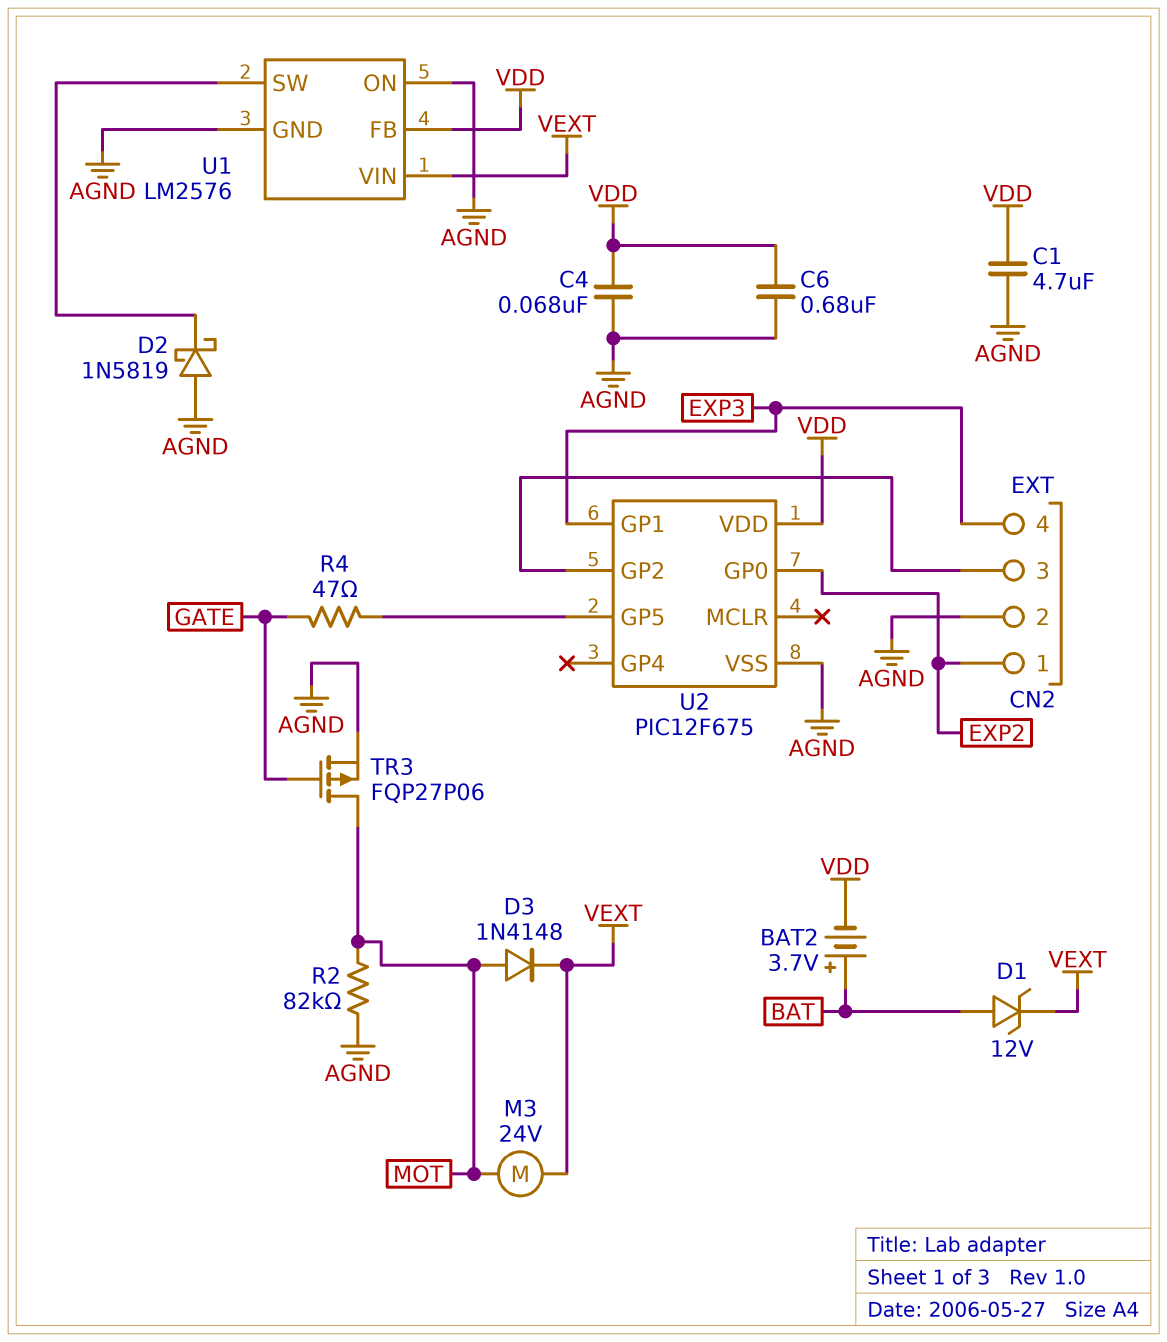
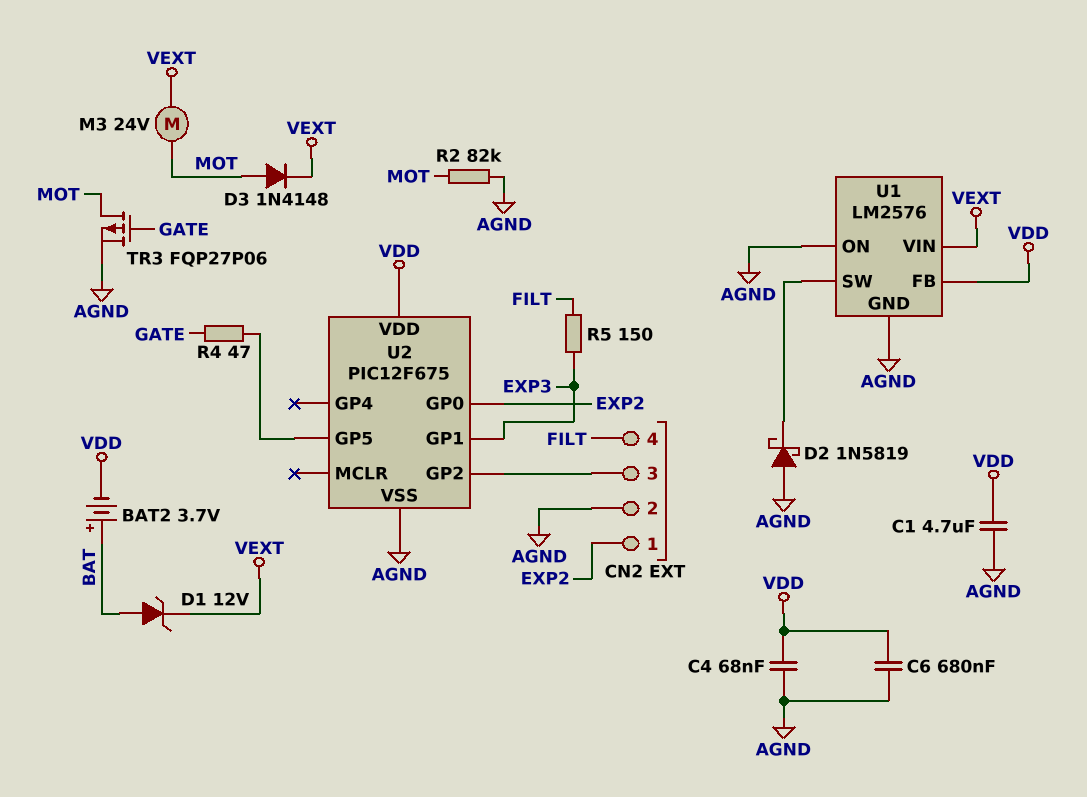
CN2 pin 4: EXP3 -> FILT
R5: none -> 150 (EXP3, FILT)

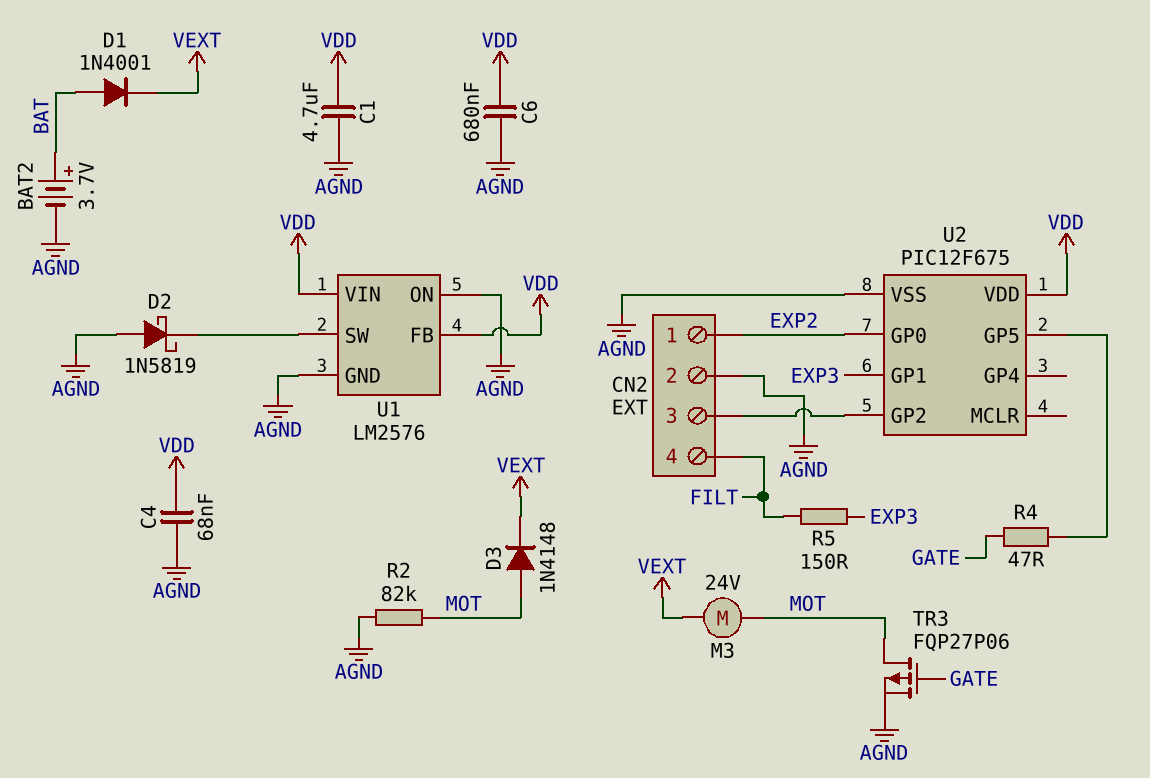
BAT2: 3.7V (plus BAT, minus VDD) -> 3.7V (plus BAT, minus AGND)
D1: zener 12V (A BAT, K VEXT) -> diode 1N4001 (A BAT, K VEXT)
U1 pin VIN: VEXT -> VDD

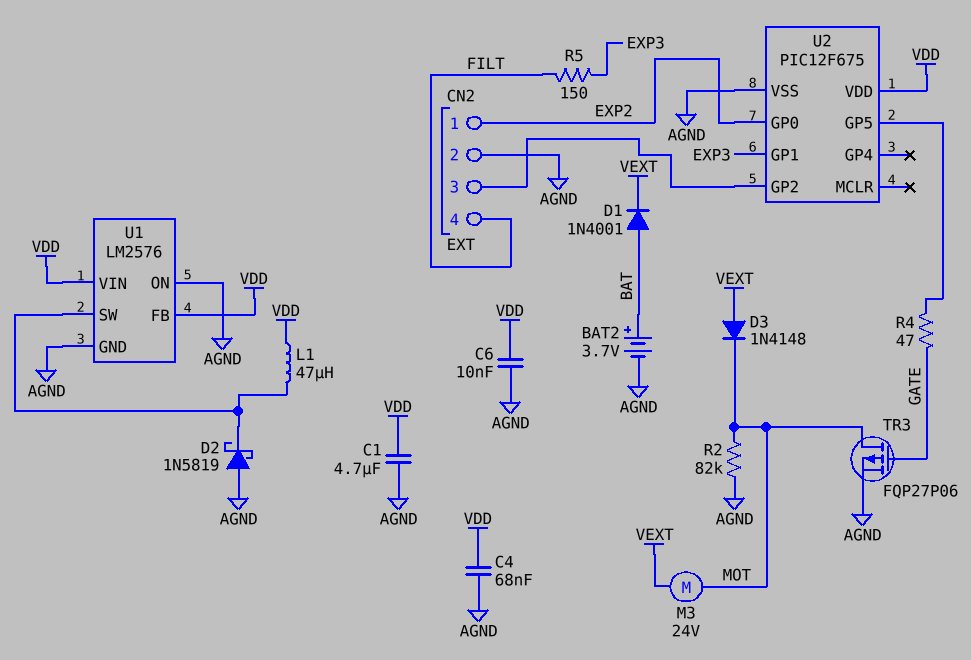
C6: 680nF (AGND, VDD) -> 10nF (AGND, VDD)
D3: diode 1N4148 (A MOT, K VEXT) -> diode 1N4148 (A VEXT, K MOT)
L1: none -> 47uH (U1/SW, VDD)

